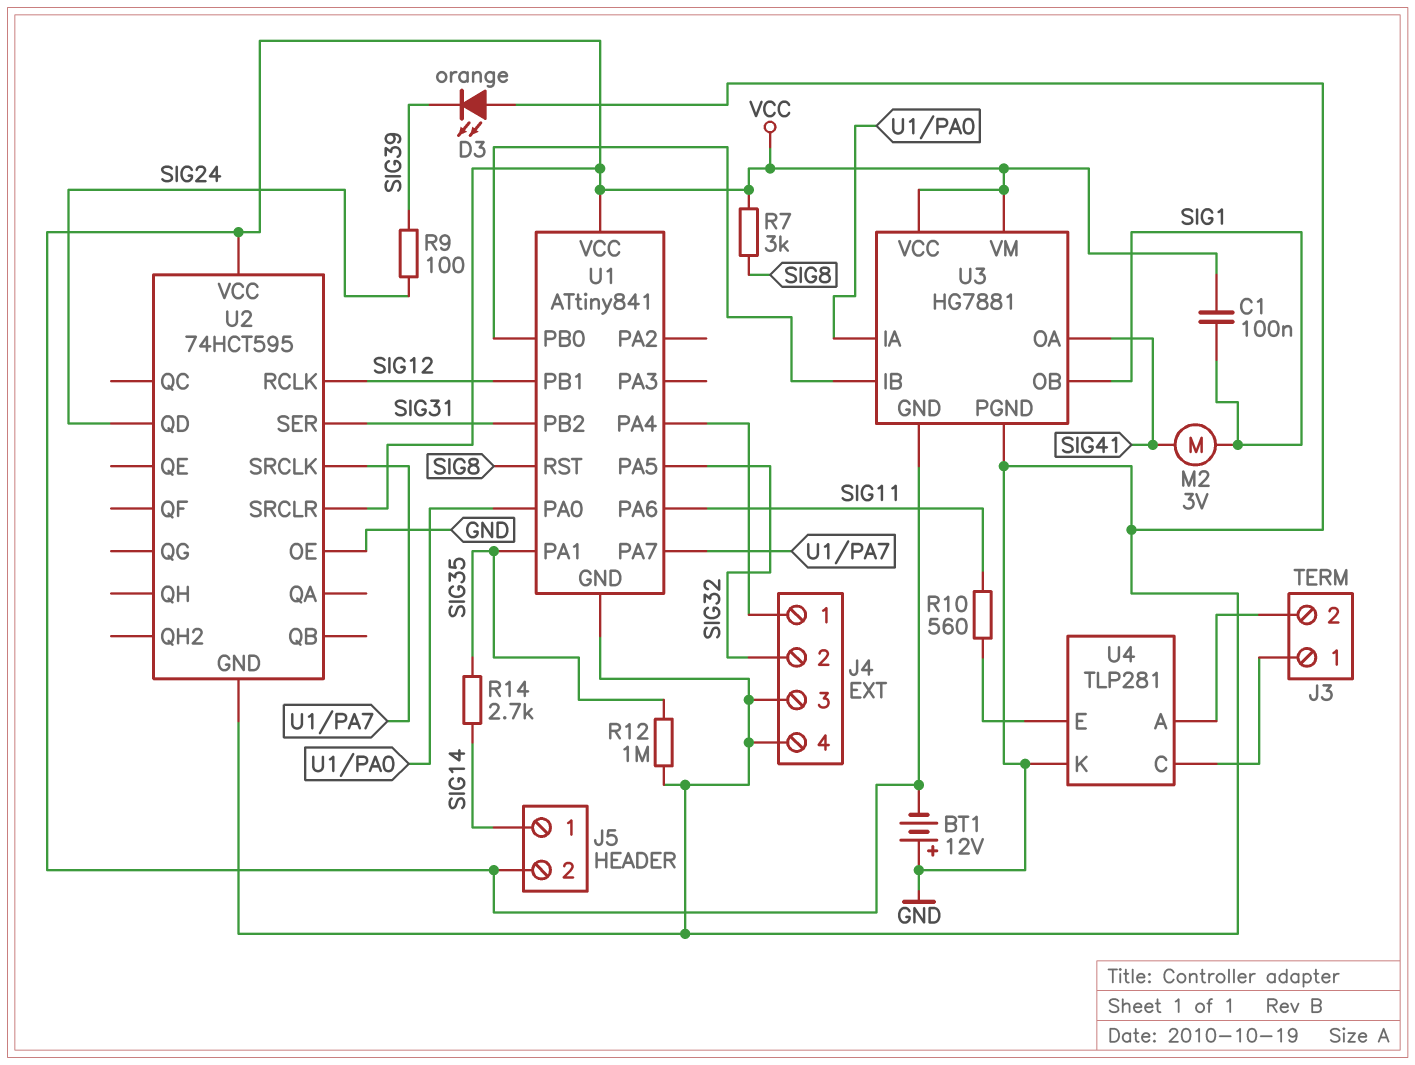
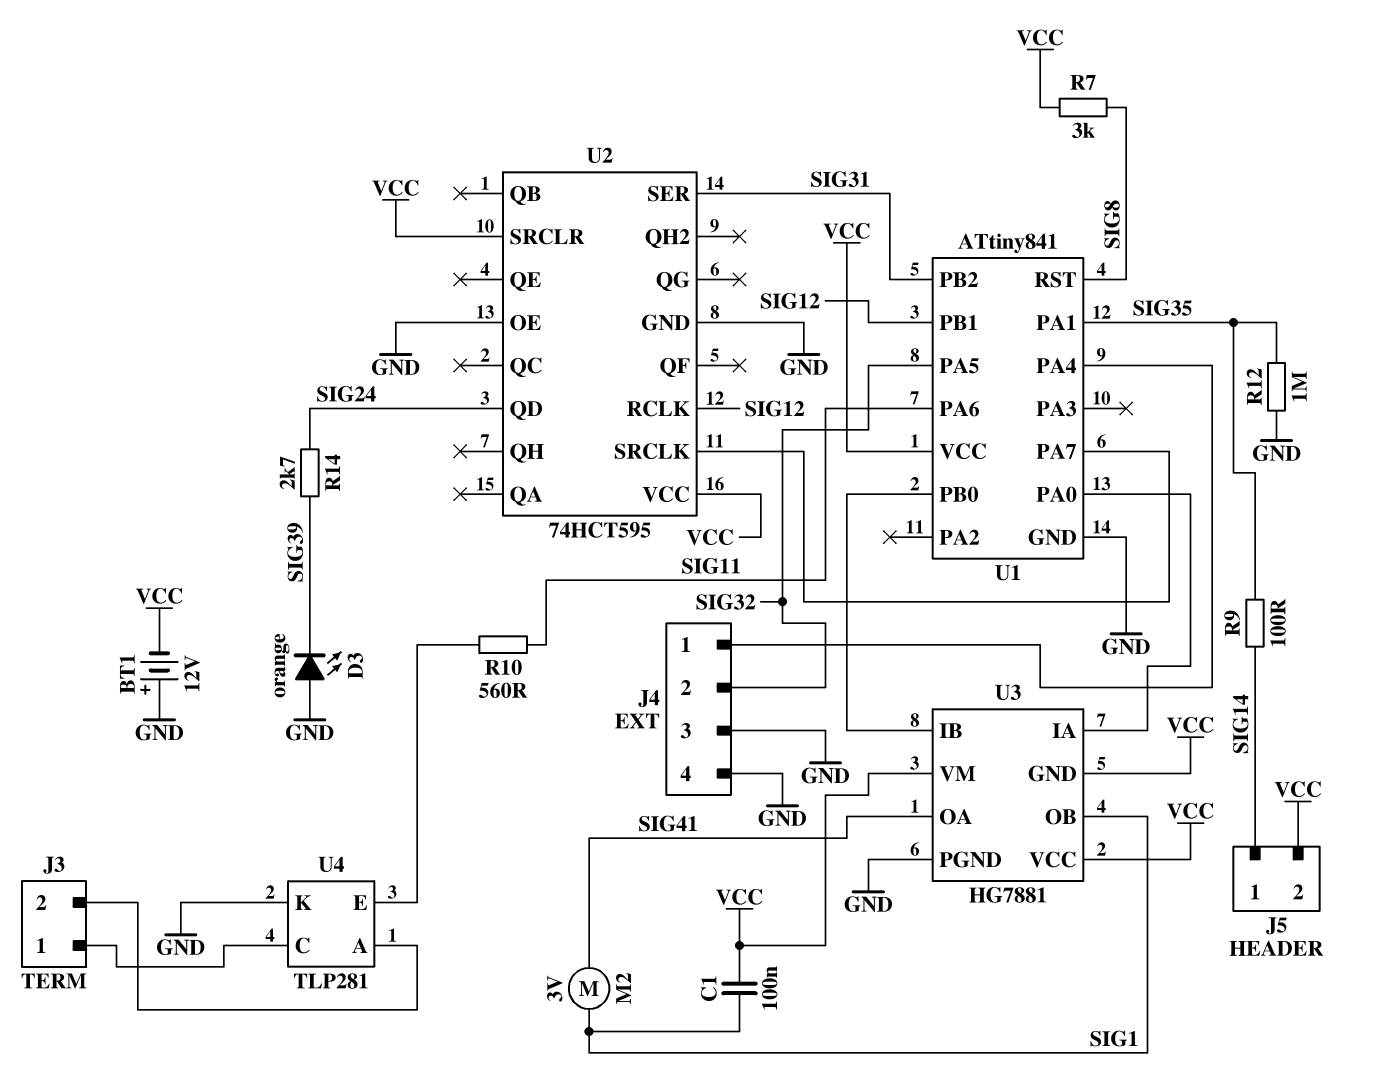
R9: 100 (SIG24, SIG39) -> 100 (SIG14, SIG35)
R14: 2.7k (SIG14, SIG35) -> 2.7k (SIG24, SIG39)

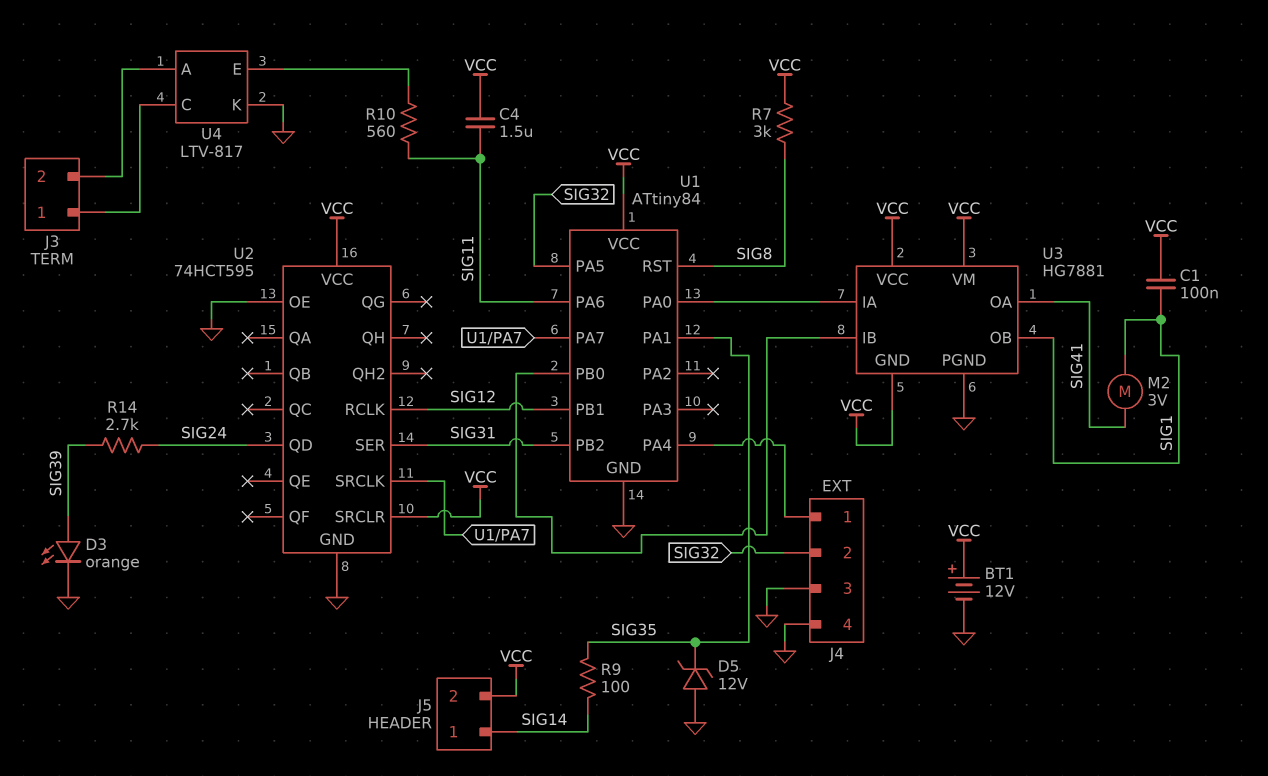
BT1: 12V (plus GND, minus VCC) -> 12V (plus VCC, minus GND)
C4: none -> 1.5uF (SIG11, VCC)
D3: LED orange (A GND, K SIG39) -> LED orange (A SIG39, K GND)
D5: none -> zener 12V (A GND, K SIG35)
R12: 1M (GND, SIG35) -> none
U1: ATtiny841 -> ATtiny84
U4: TLP281 -> LTV-817

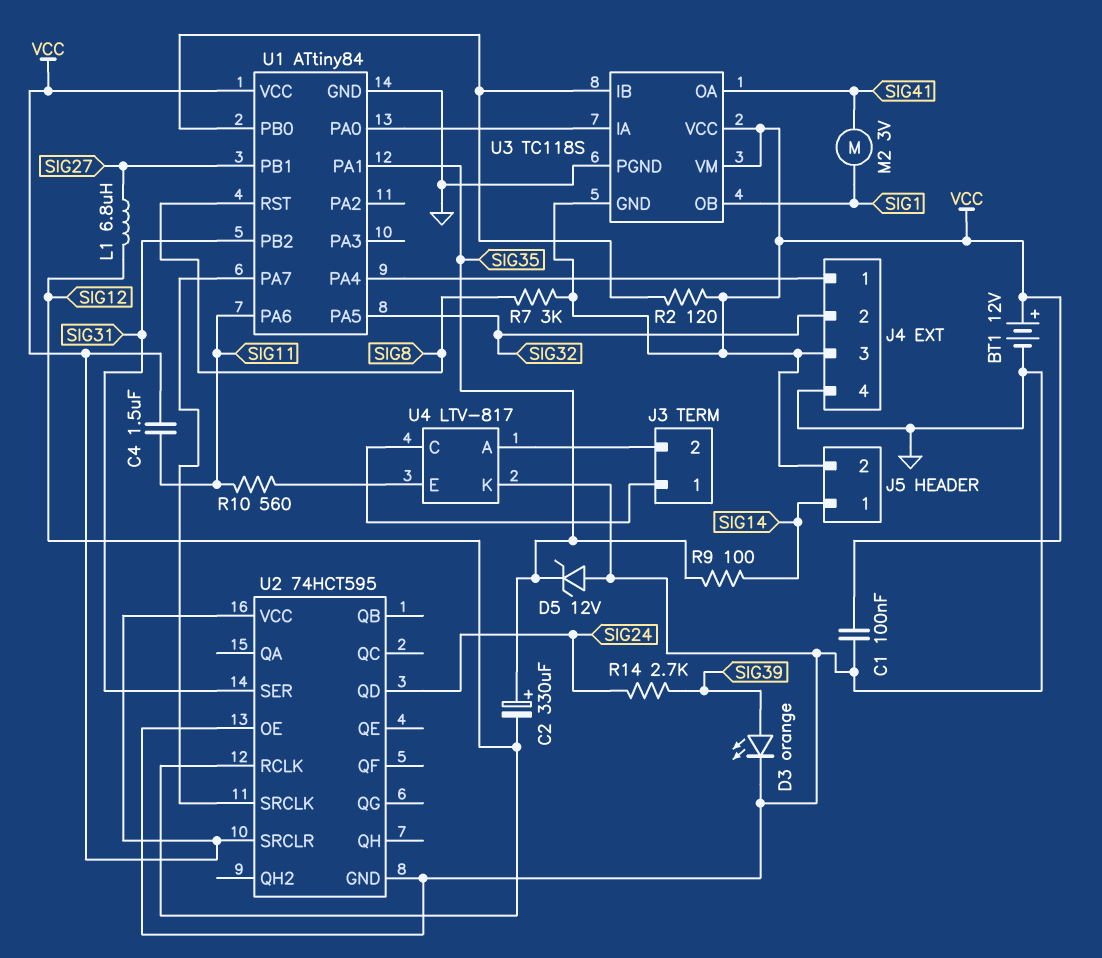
C1: 100nF (SIG1, VCC) -> 100nF (GND, VCC)
C2: none -> 330uF (plus SIG35, minus SIG12)
J4 pin 3: GND -> VCC
L1: none -> 6.8uH (SIG12, SIG27)
R2: none -> 120 (U1/PB0, VCC)
U1 pin PB1: SIG12 -> SIG27
U3: HG7881 -> TC118S

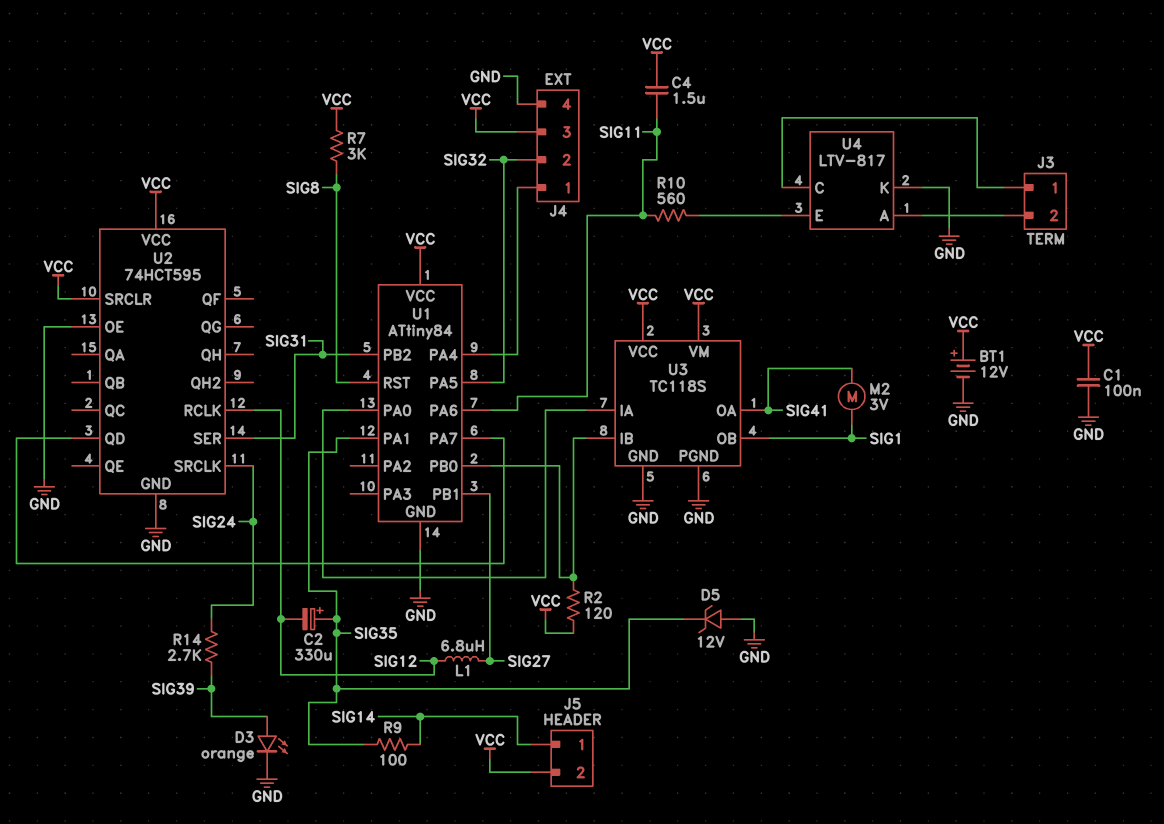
U2 pin QD: SIG24 -> U1/PA7
U2 pin SRCLK: U1/PA7 -> SIG24
U3 pin GND: VCC -> GND

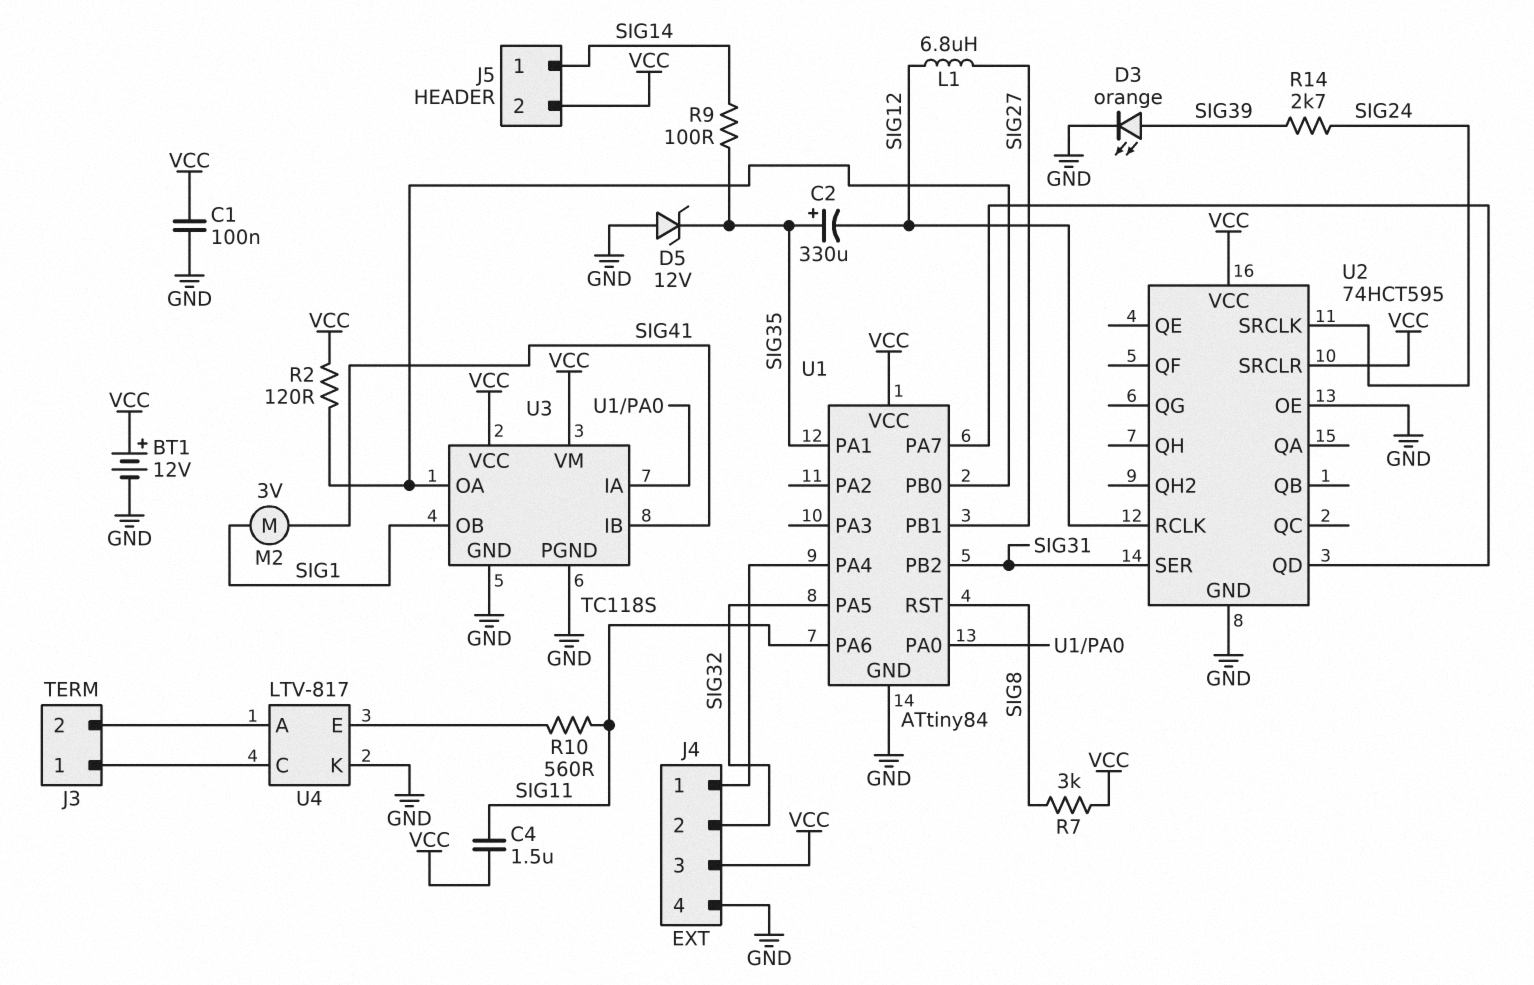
U3 pin IB: U1/PB0 -> SIG41
U3 pin OA: SIG41 -> U1/PB0

